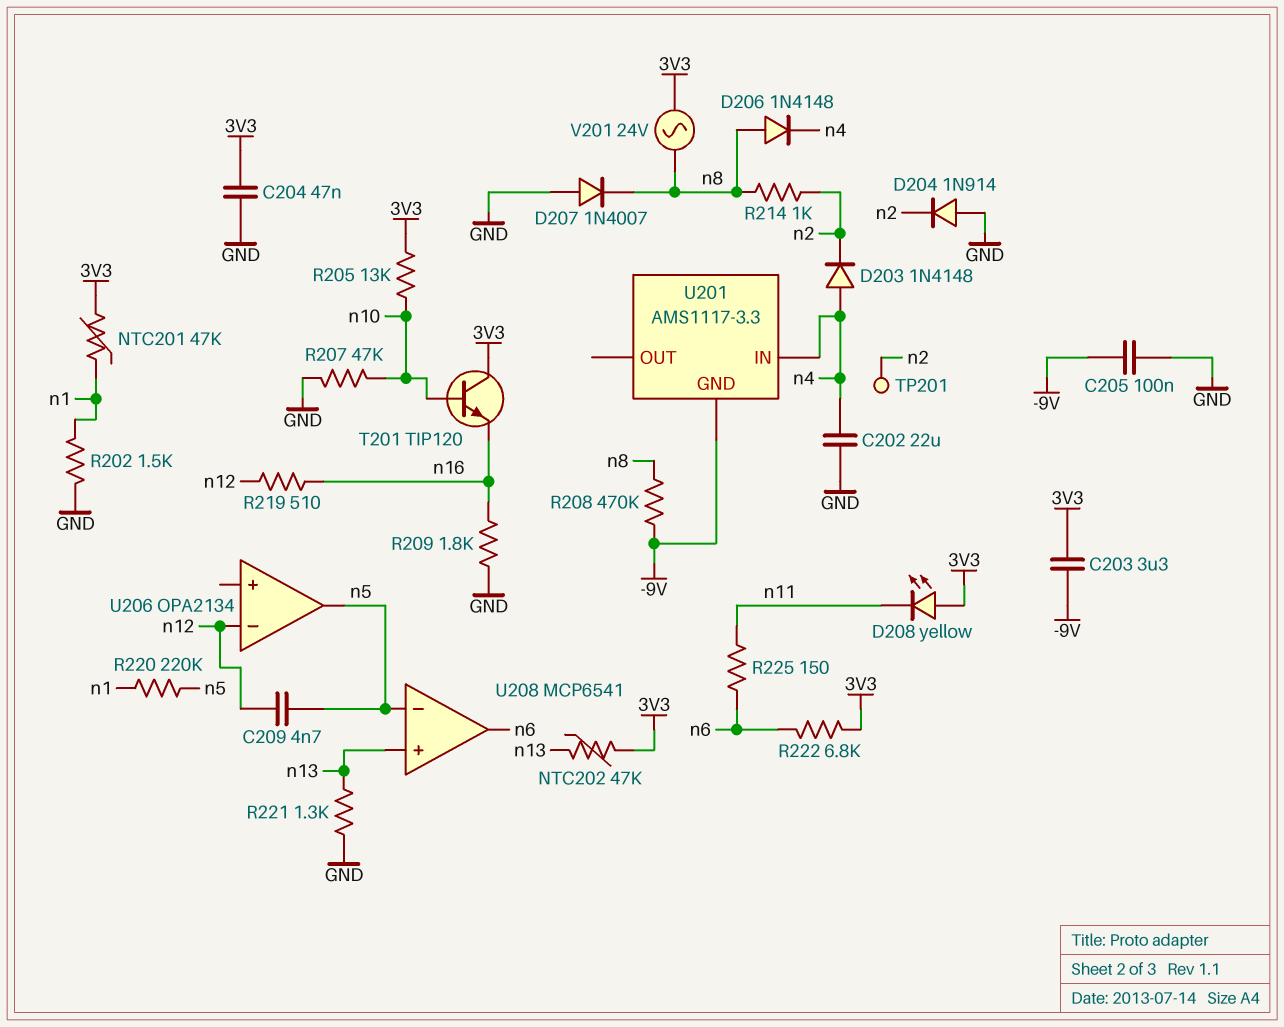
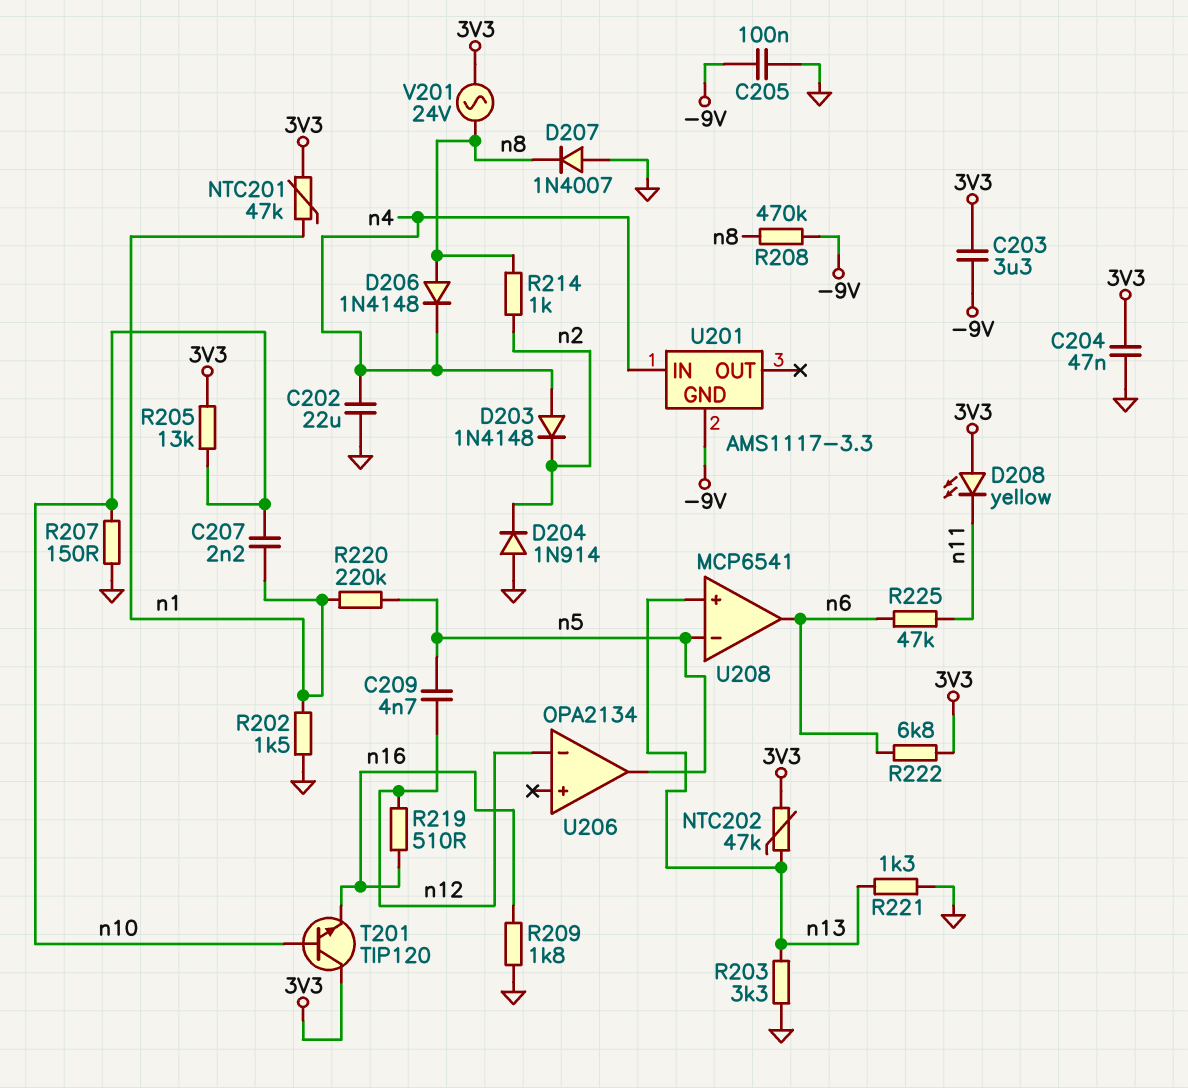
C207: none -> 2.2nF (n1, n10)
R203: none -> 3.3k (GND, n13)
R207: 47k (GND, n10) -> 150 (GND, n10)
R225: 150 (n6, n11) -> 47k (n6, n11)
TP201: test point (n2) -> none

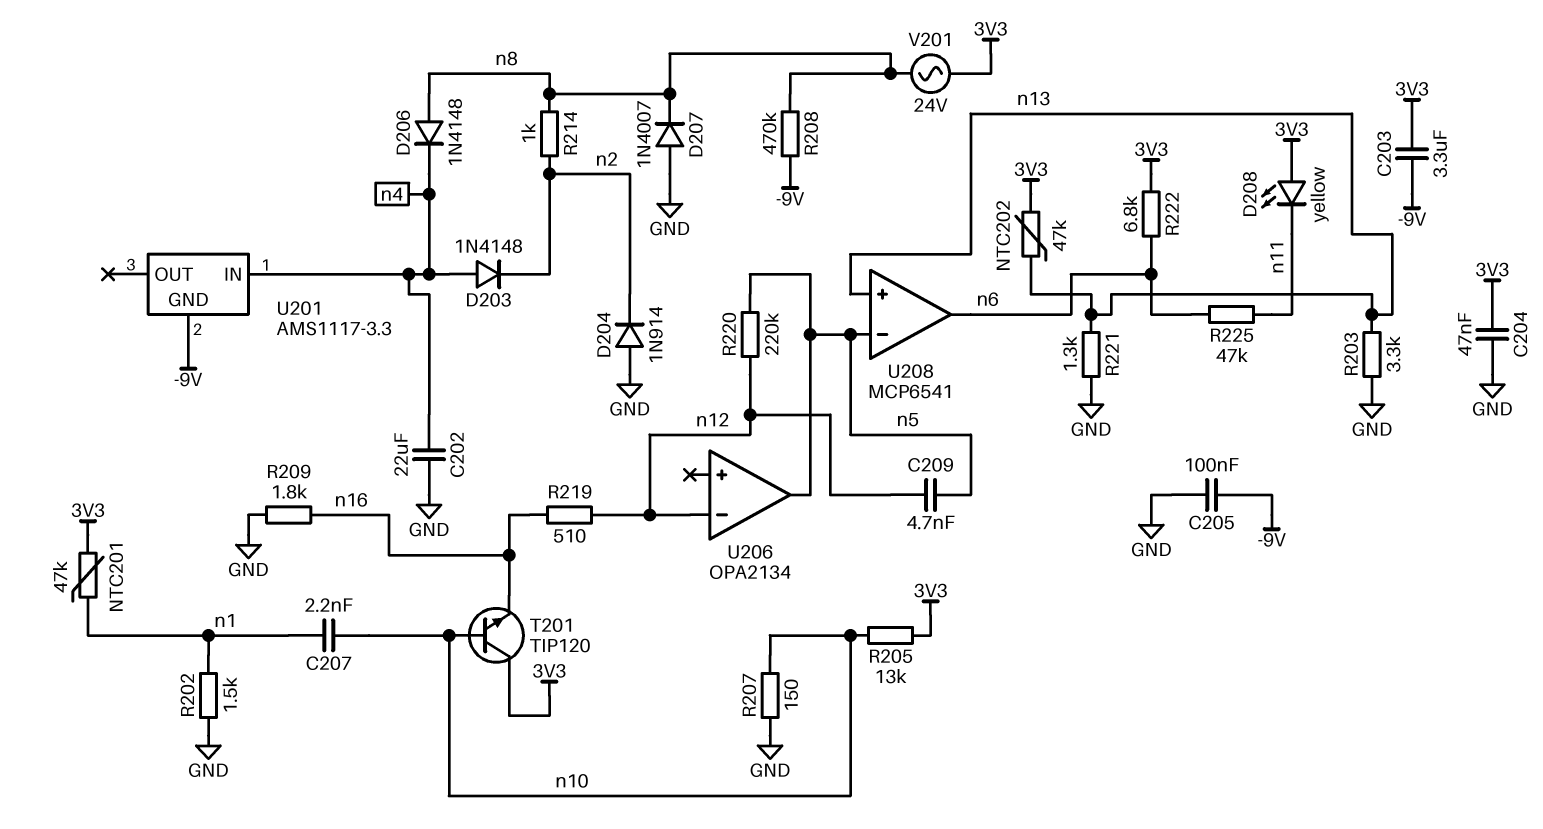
R220: 220k (n1, n5) -> 220k (n5, n12)

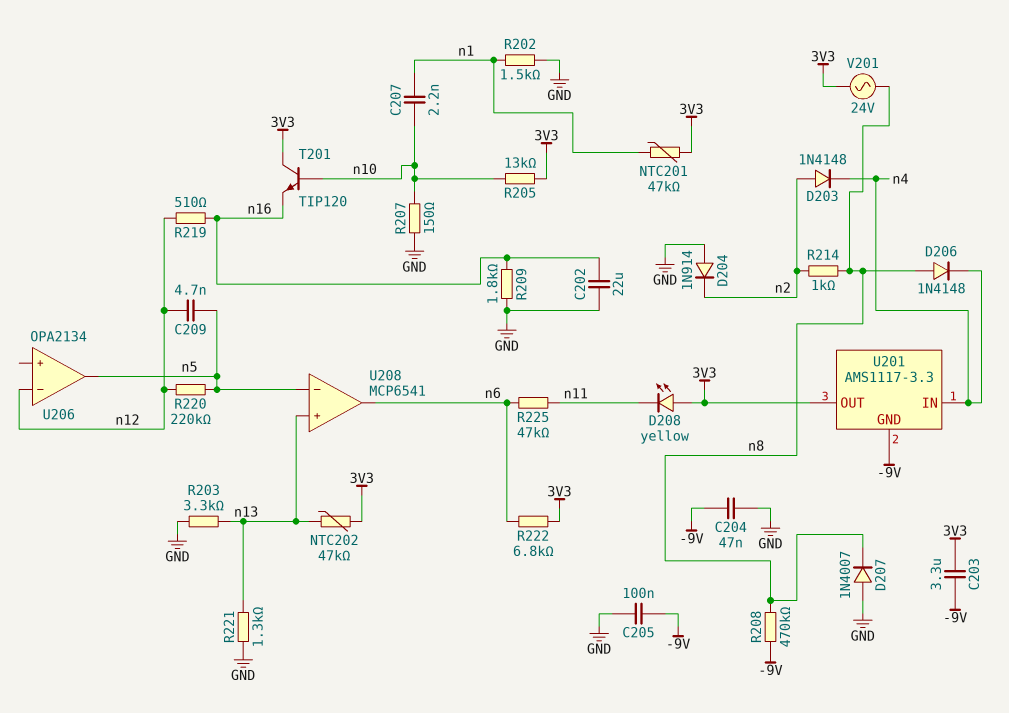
C202: 22uF (GND, n4) -> 22uF (GND, n16)
C204: 47nF (3V3, GND) -> 47nF (-9V, GND)
D203: diode 1N4148 (A n4, K n2) -> diode 1N4148 (A n2, K n4)
U201 pin OUT: none -> 3V3

